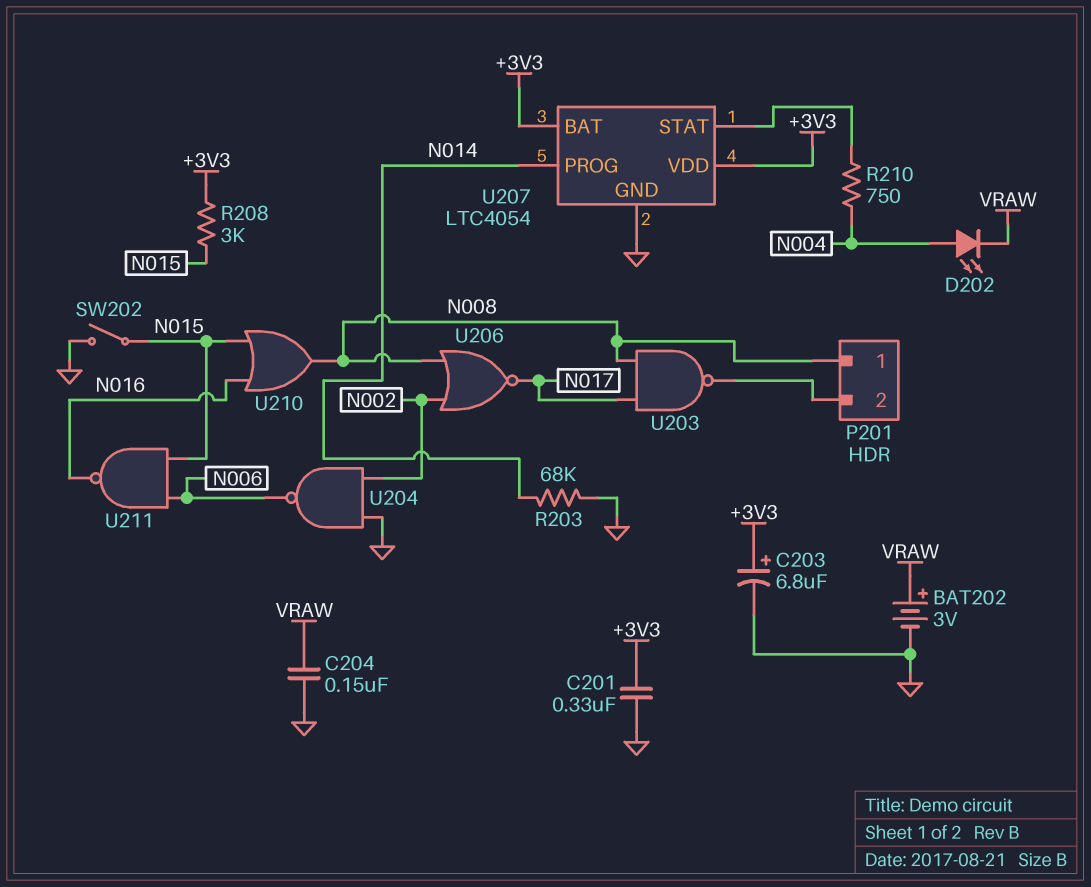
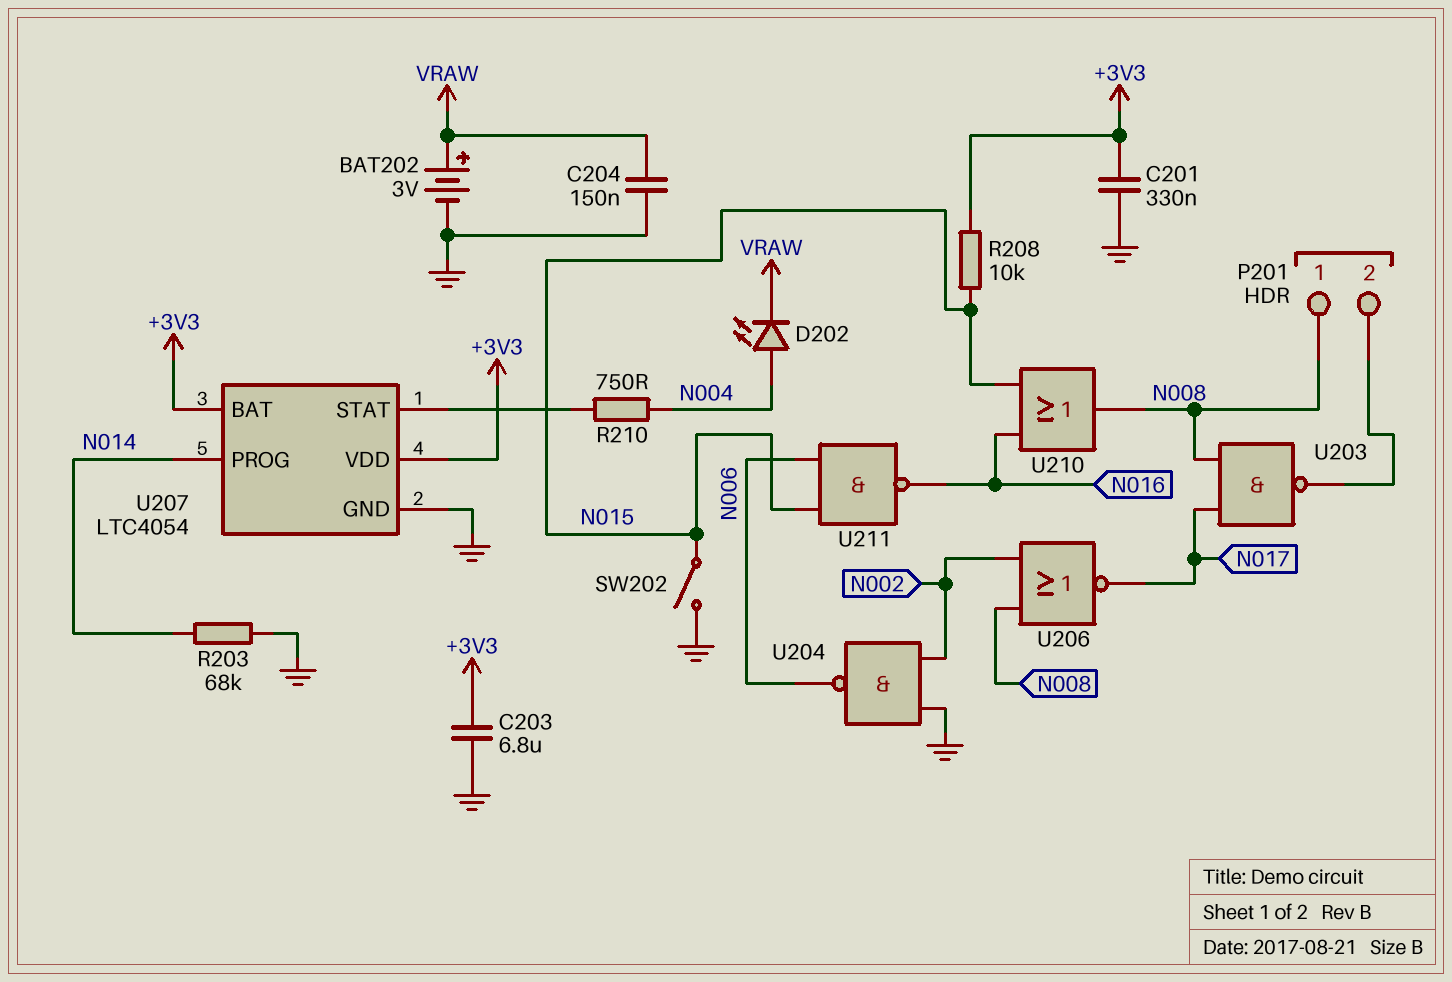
C203: 6.8uF (plus +3V3, minus GND) -> 6.8uF (+3V3, GND)
R208: 3k (+3V3, N015) -> 10k (+3V3, N015)

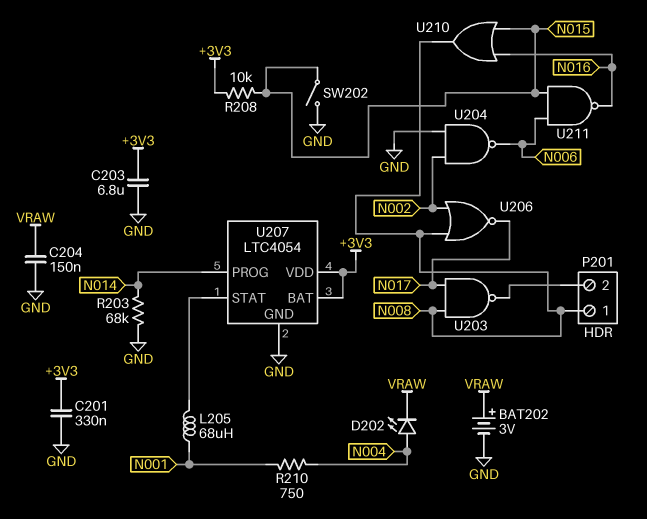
L205: none -> 68uH (N001, U207/STAT)
R210: 750 (N004, U207/STAT) -> 750 (N001, N004)

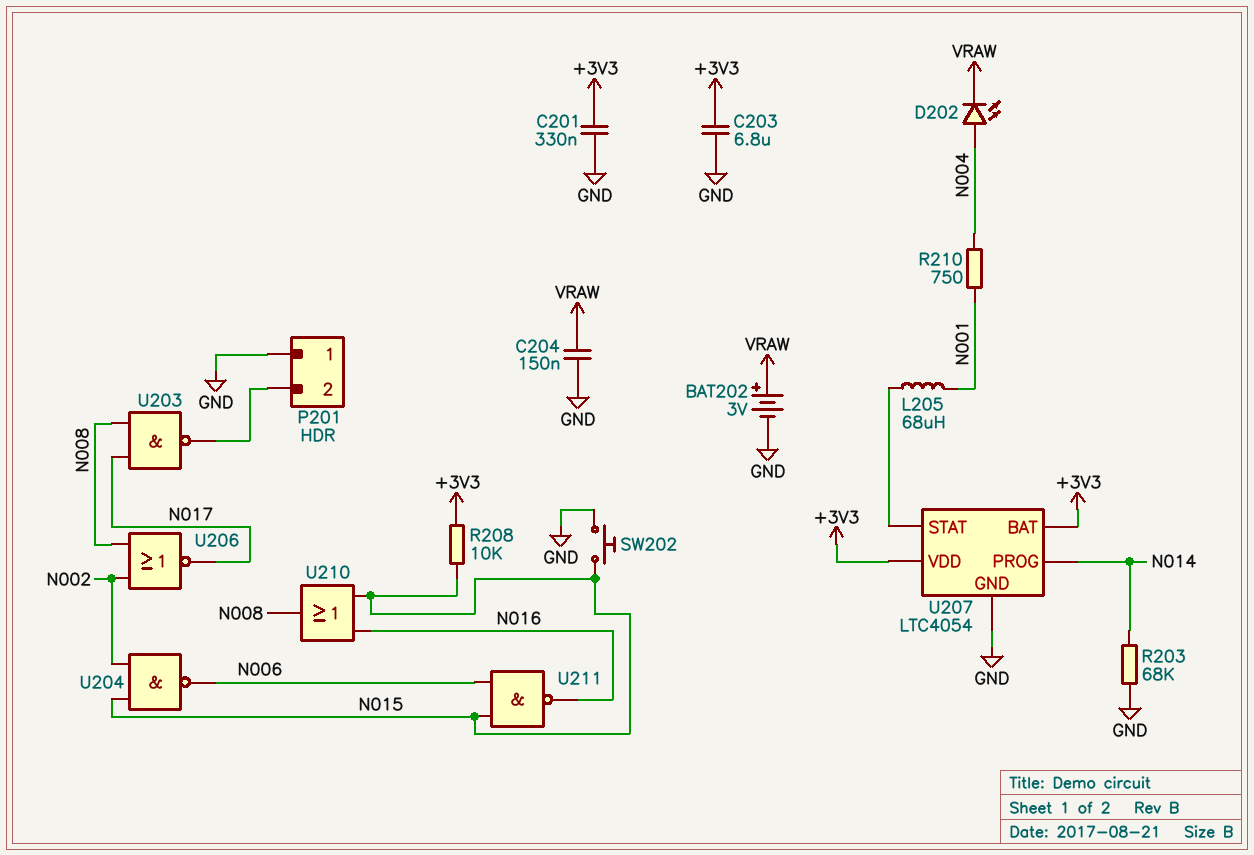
P201 pin 1: N008 -> GND
SW202: switch (GND, N015) -> button (GND, N015)
U204: NAND (in GND, in N002, out N006) -> NAND (in N002, in N015, out N006)

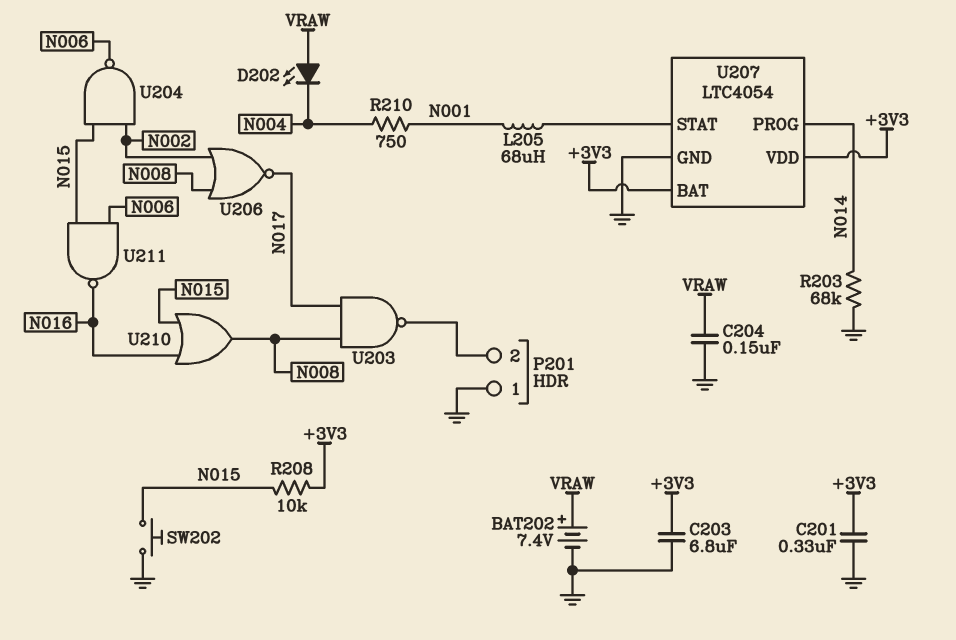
BAT202: 3V (plus VRAW, minus GND) -> 7.4V (plus VRAW, minus GND)
D202: LED (A N004, K VRAW) -> LED (A VRAW, K N004)

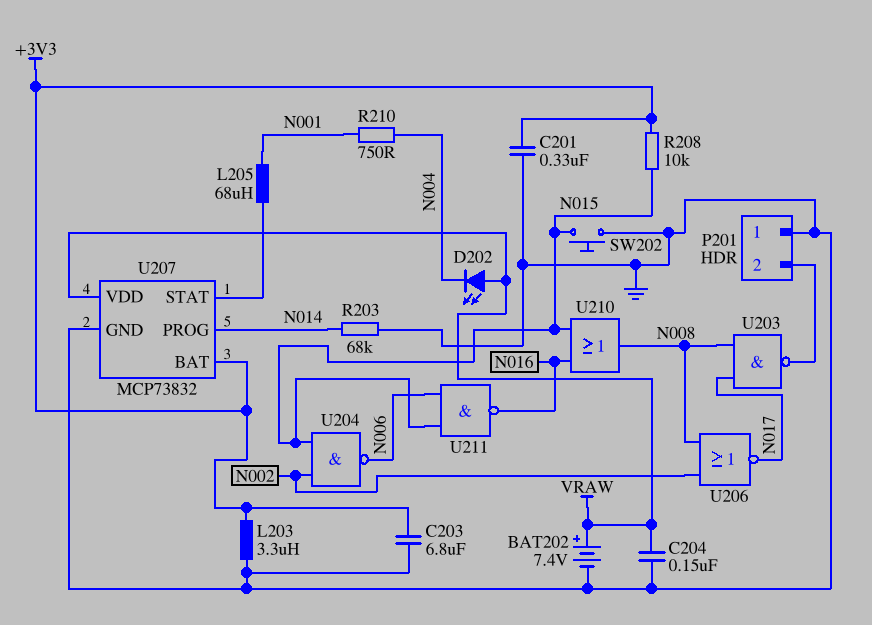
L203: none -> 3.3uH (+3V3, GND)
U207: LTC4054 -> MCP73832
U207 pin VDD: +3V3 -> VRAW

